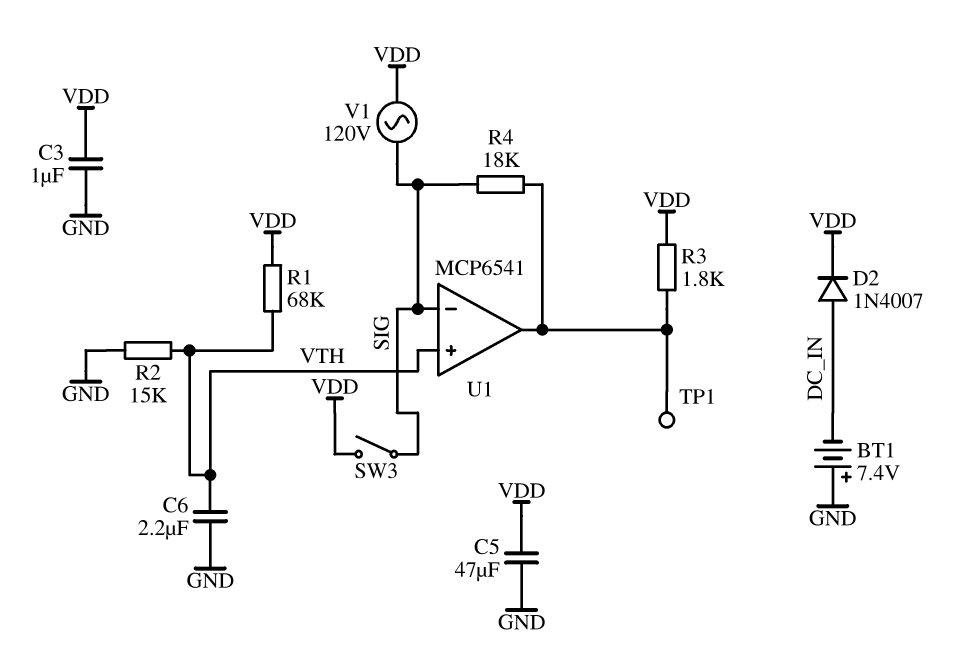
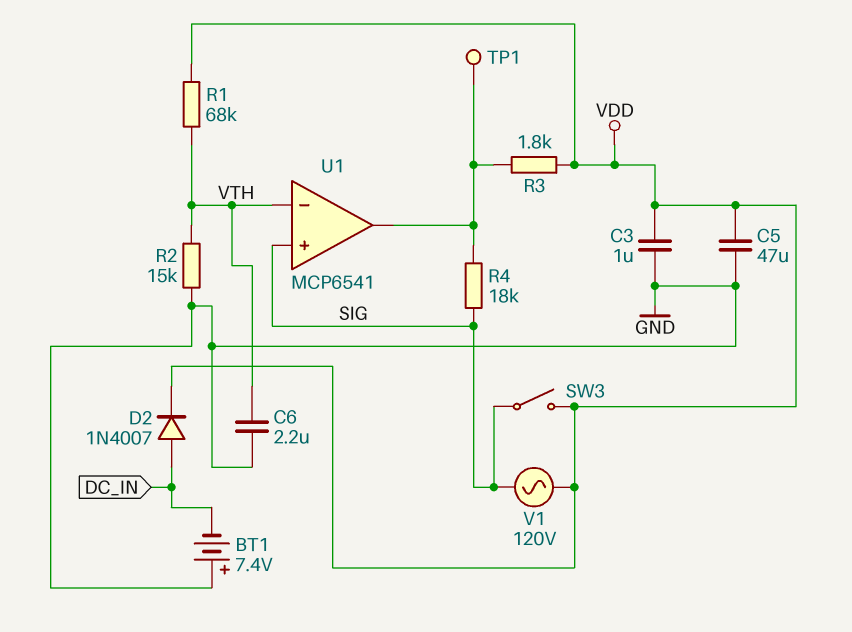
U1 pin in+: VTH -> SIG
U1 pin in-: SIG -> VTH

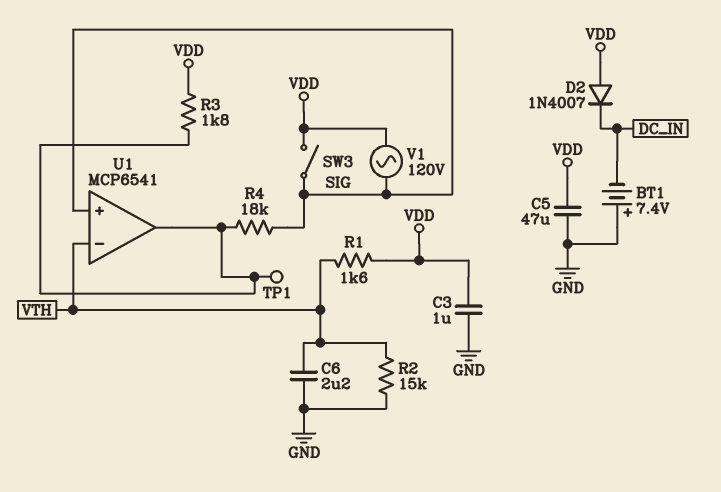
D2: diode 1N4007 (A DC_IN, K VDD) -> diode 1N4007 (A VDD, K DC_IN)
R1: 68k (VDD, VTH) -> 1.6k (VDD, VTH)

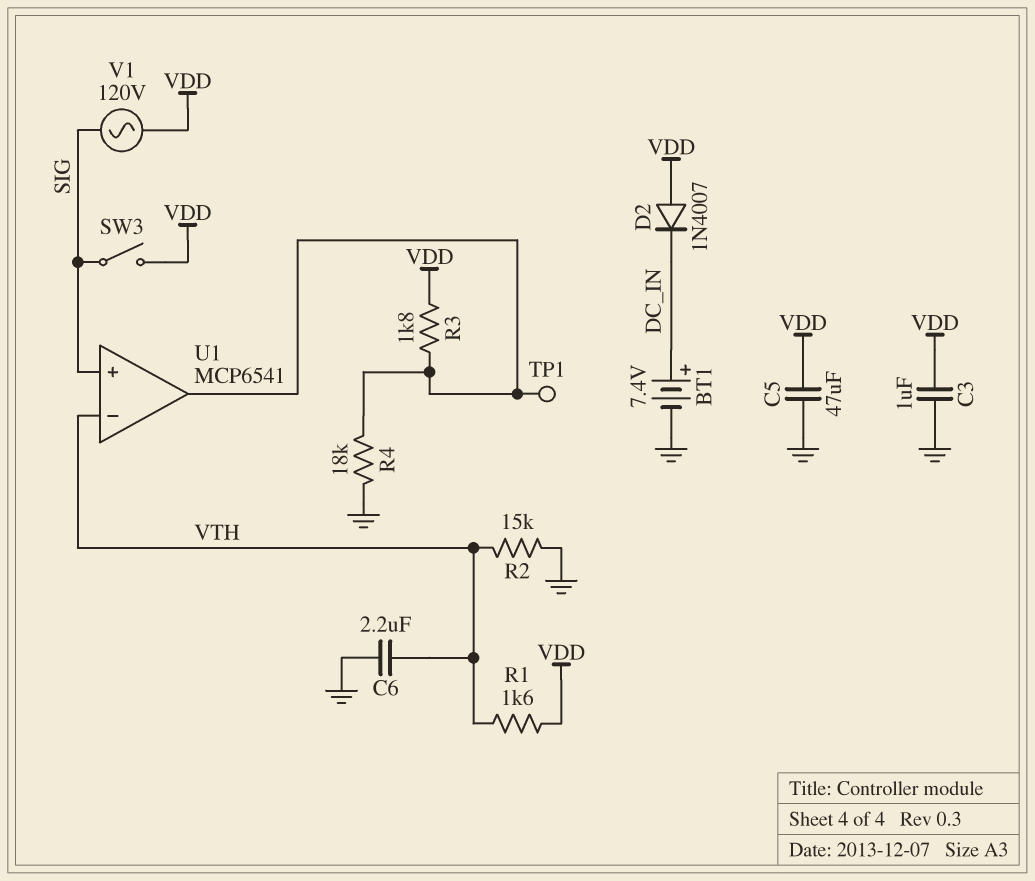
BT1: 7.4V (plus GND, minus DC_IN) -> 7.4V (plus DC_IN, minus GND)
R4: 18k (SIG, U1/out) -> 18k (GND, U1/out)

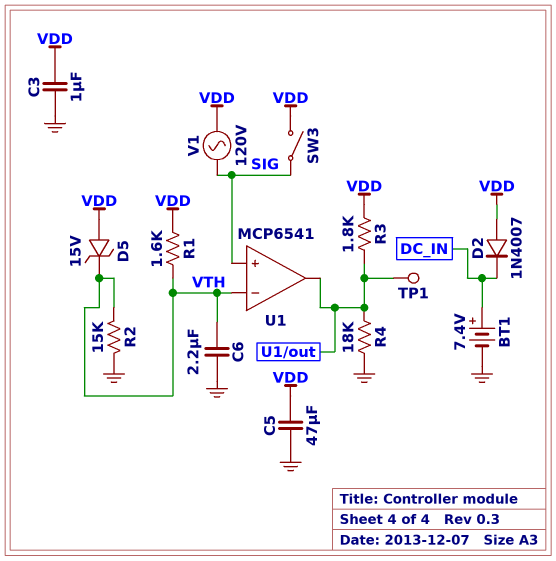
D5: none -> zener 15V (A VDD, K VTH)

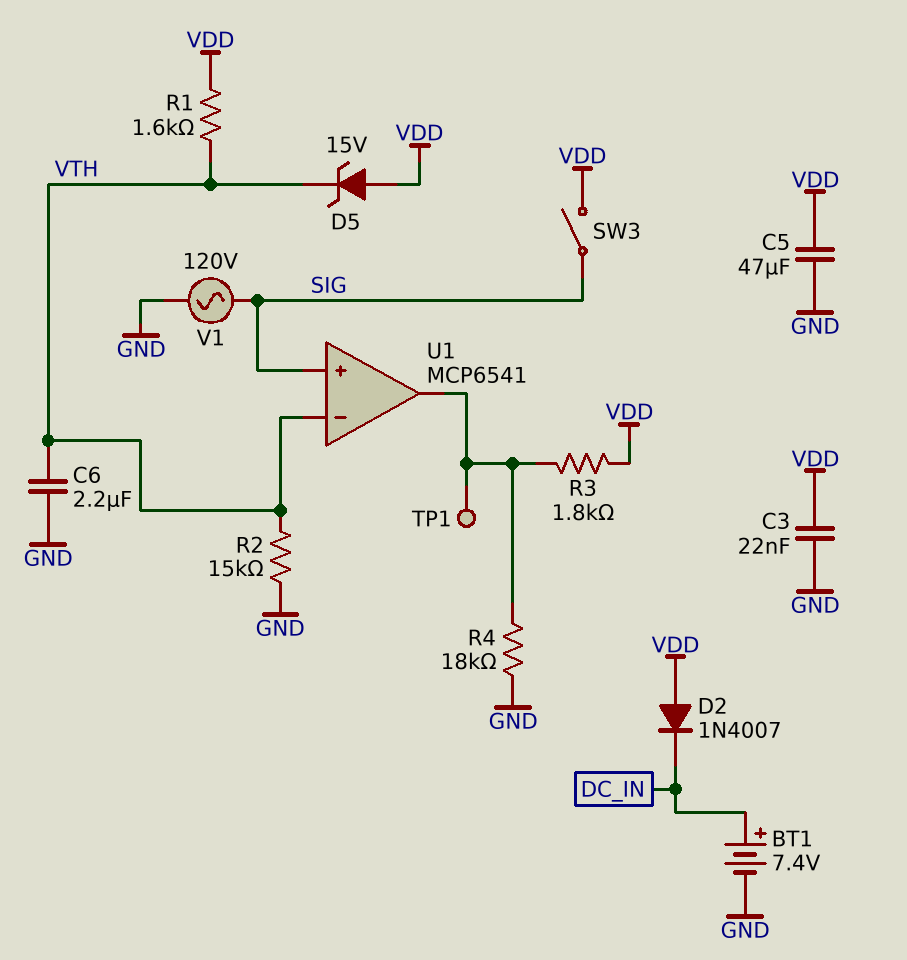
C3: 1uF (GND, VDD) -> 22nF (GND, VDD)
V1: AC 120V (SIG, VDD) -> AC 120V (GND, SIG)

